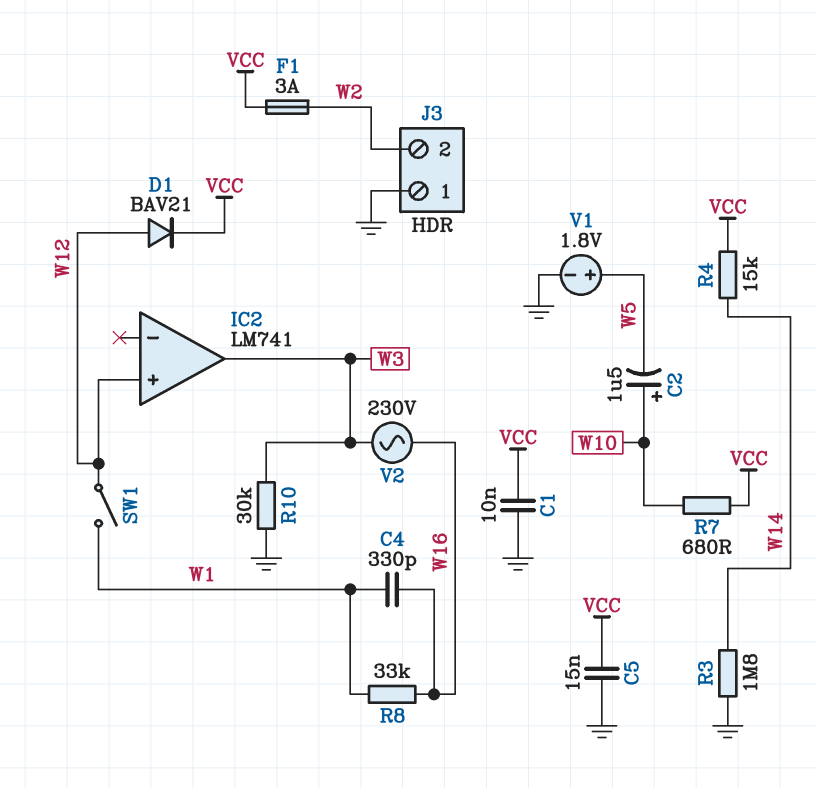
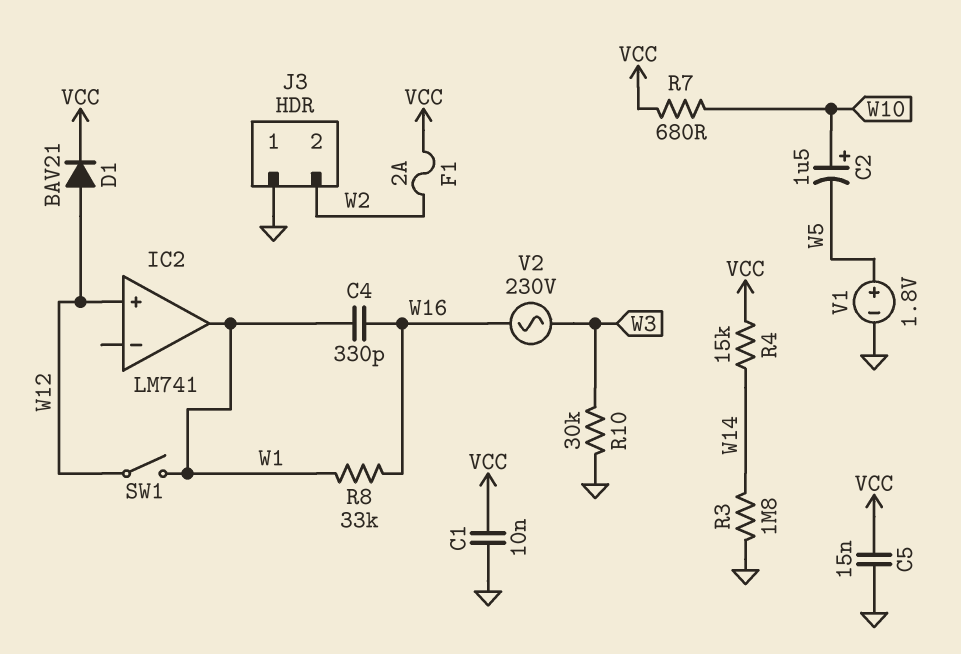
F1: 3A (VCC, W2) -> 2A (VCC, W2)
IC2 pin out: W3 -> W1

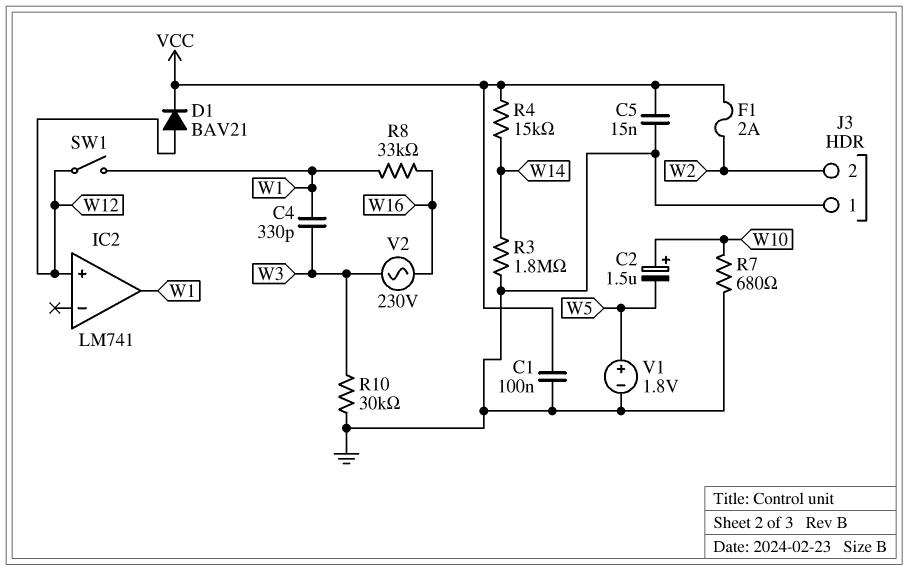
C1: 10nF (GND, VCC) -> 100nF (GND, VCC)
C4: 330pF (W1, W16) -> 330pF (W1, W3)
R7: 680 (VCC, W10) -> 680 (GND, W10)

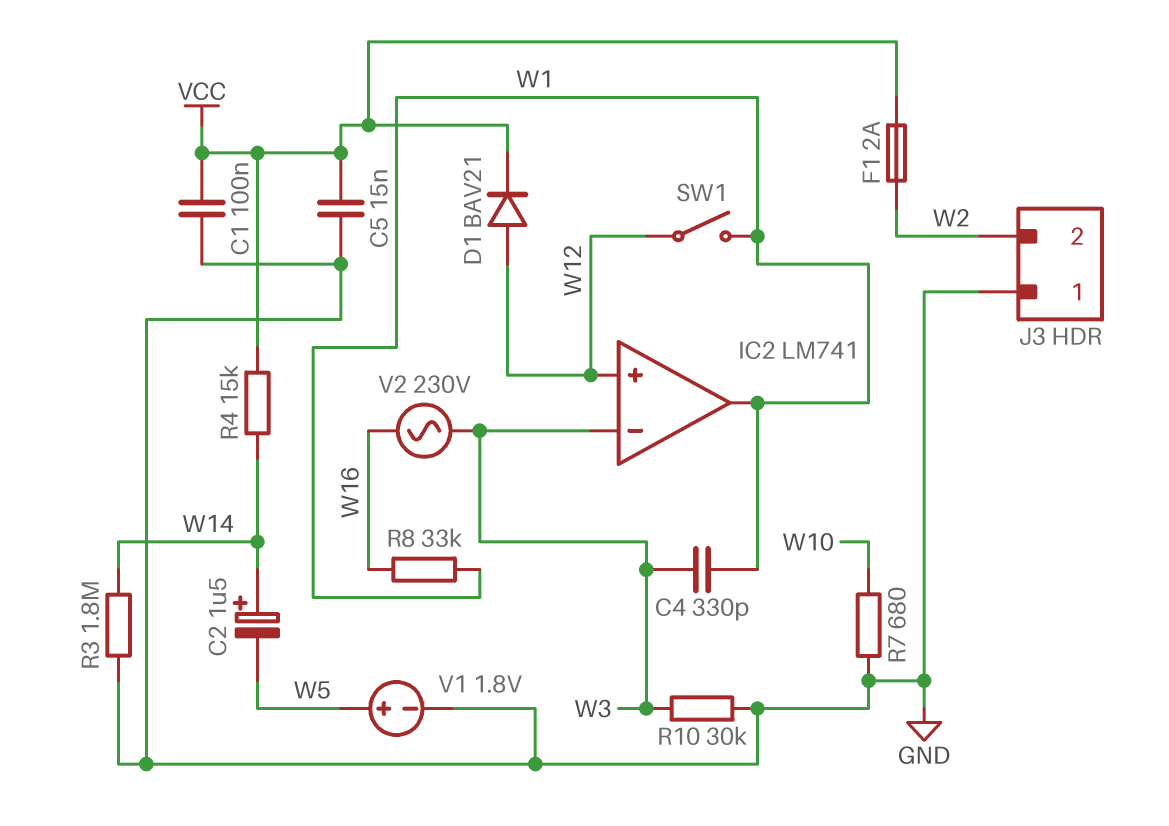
C2: 1.5uF (plus W10, minus W5) -> 1.5uF (plus W14, minus W5)
IC2 pin in-: none -> W3

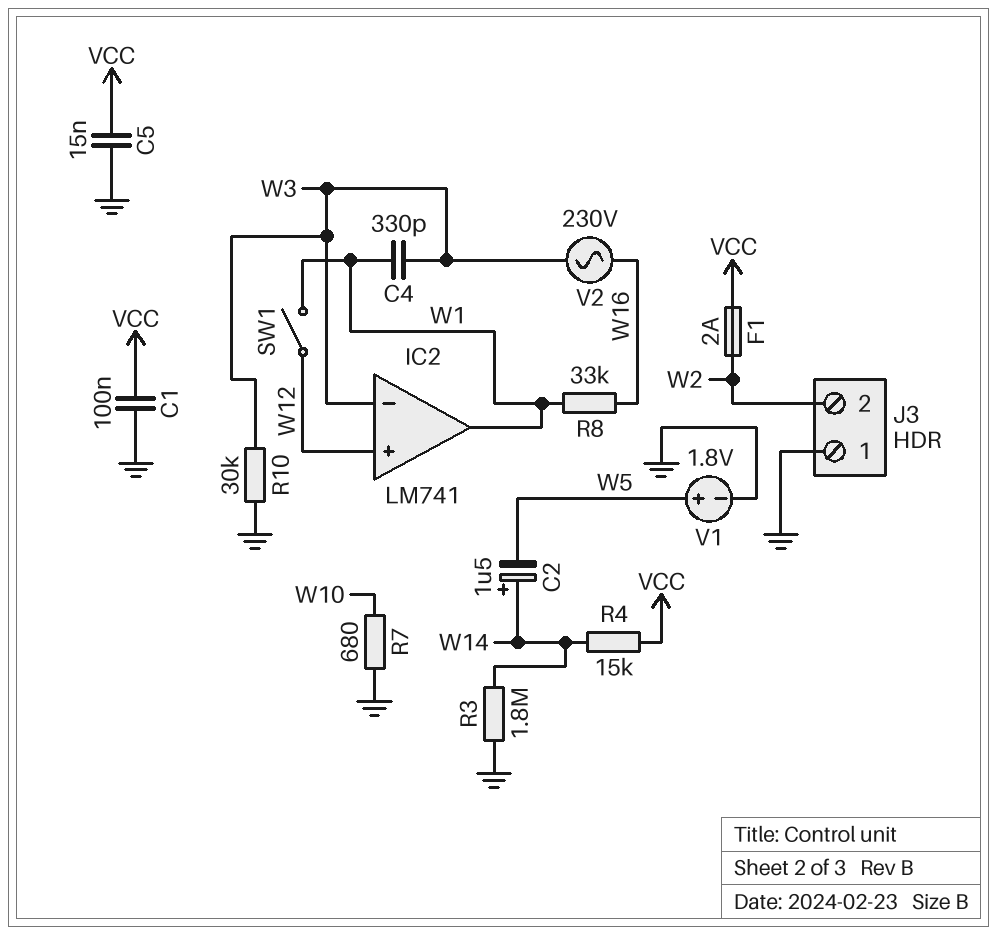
D1: diode BAV21 (A W12, K VCC) -> none

